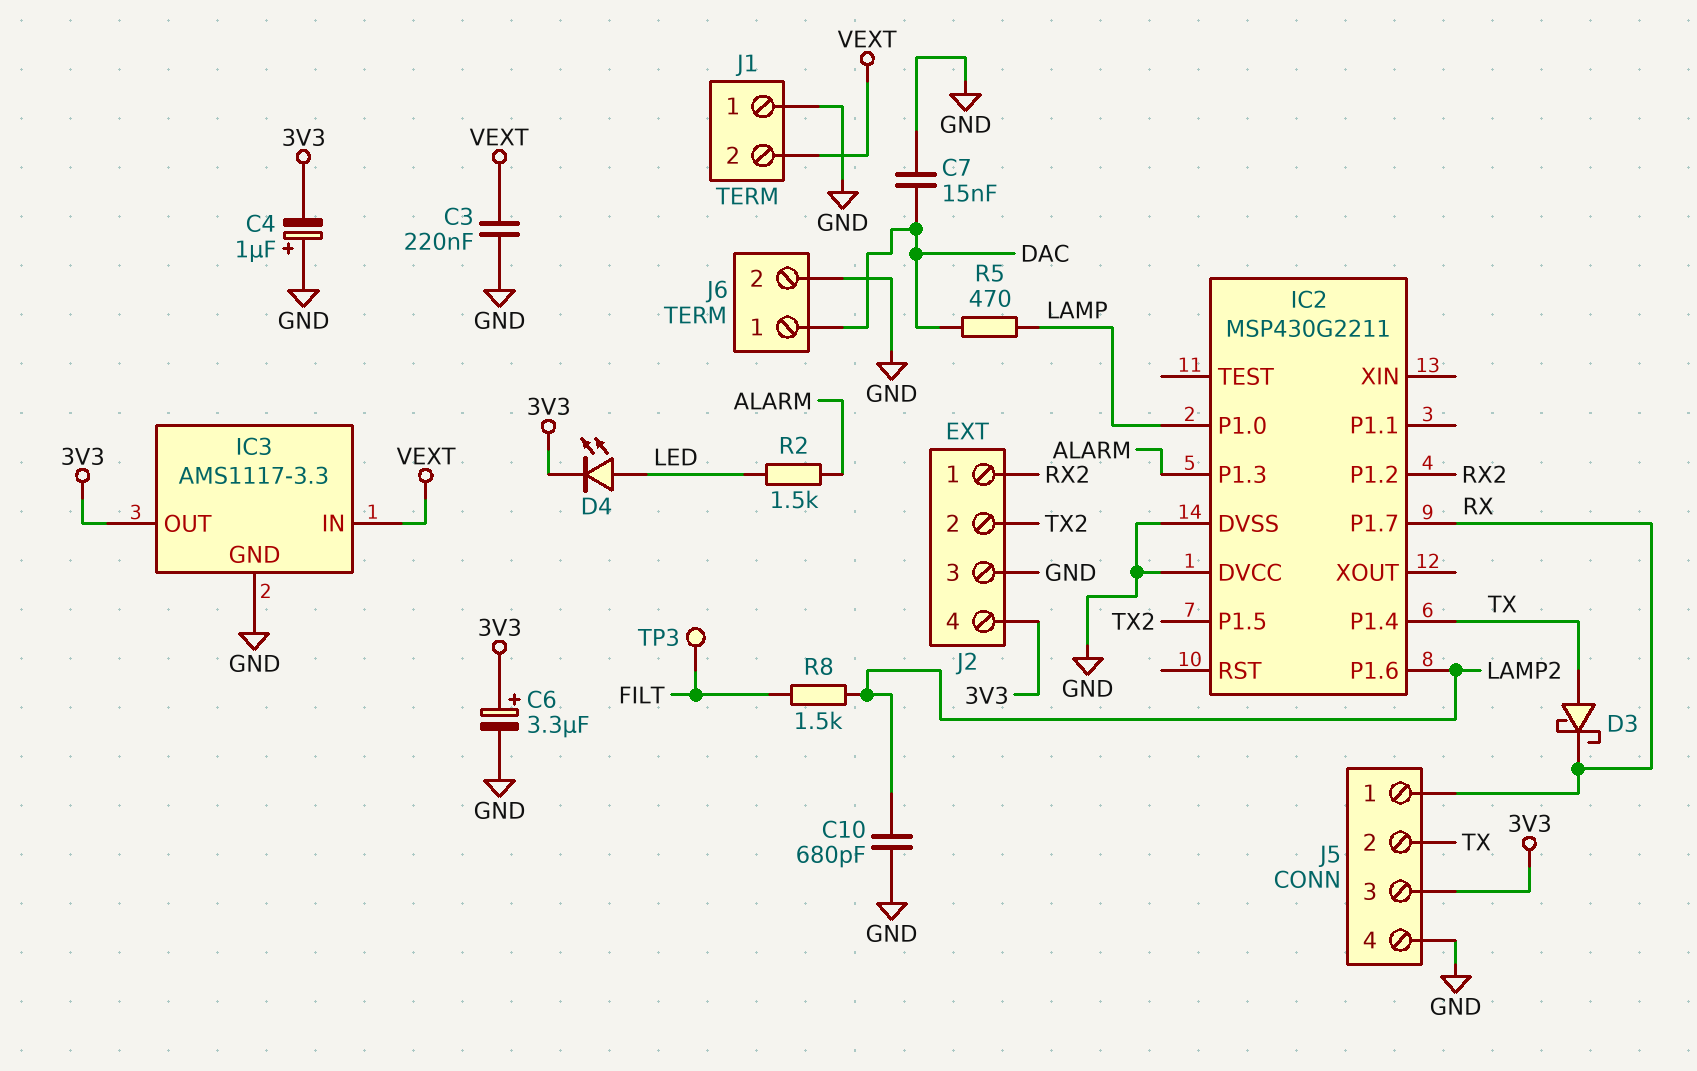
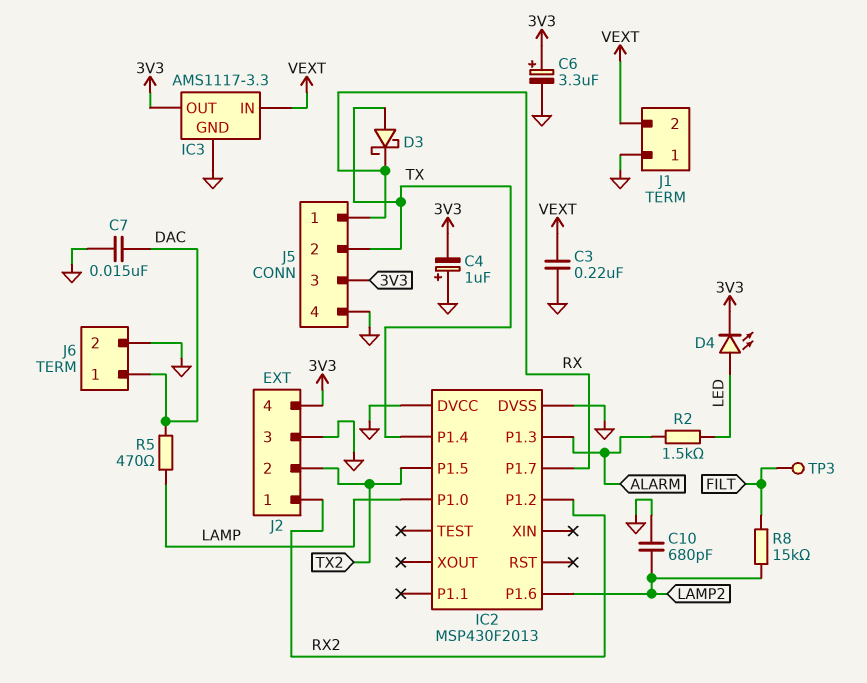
IC2: MSP430G2211 -> MSP430F2013
R8: 1.5k (FILT, LAMP2) -> 15k (FILT, LAMP2)

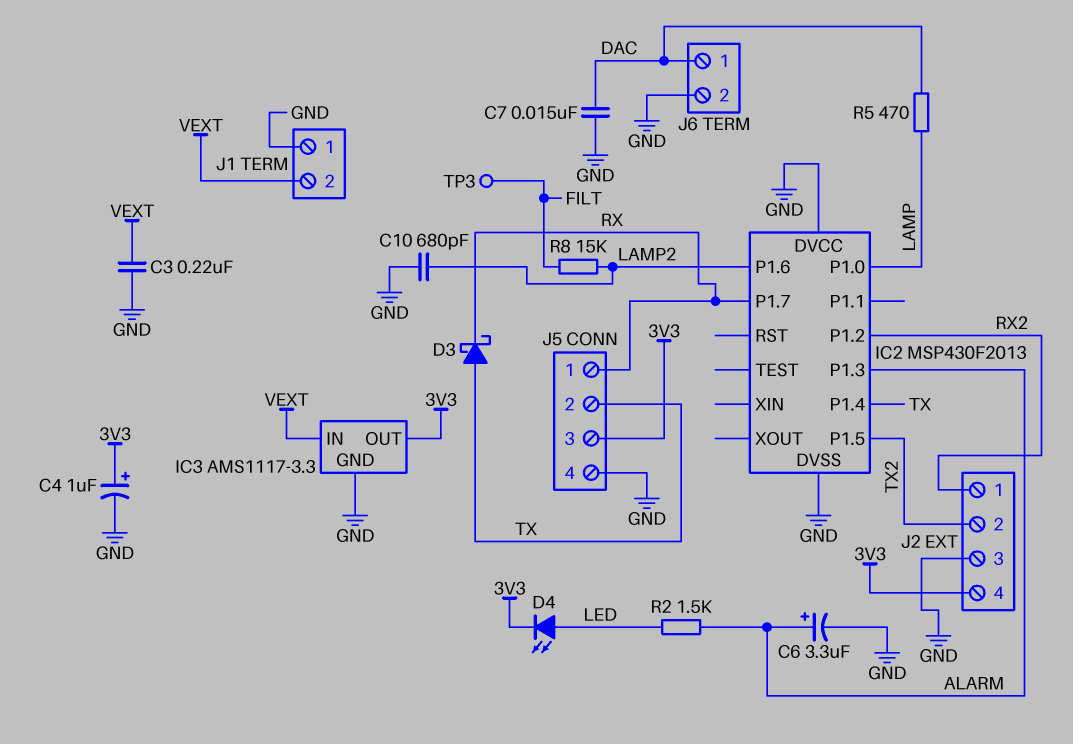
C4: 1uF (plus GND, minus 3V3) -> 1uF (plus 3V3, minus GND)
C6: 3.3uF (plus 3V3, minus GND) -> 3.3uF (plus ALARM, minus GND)

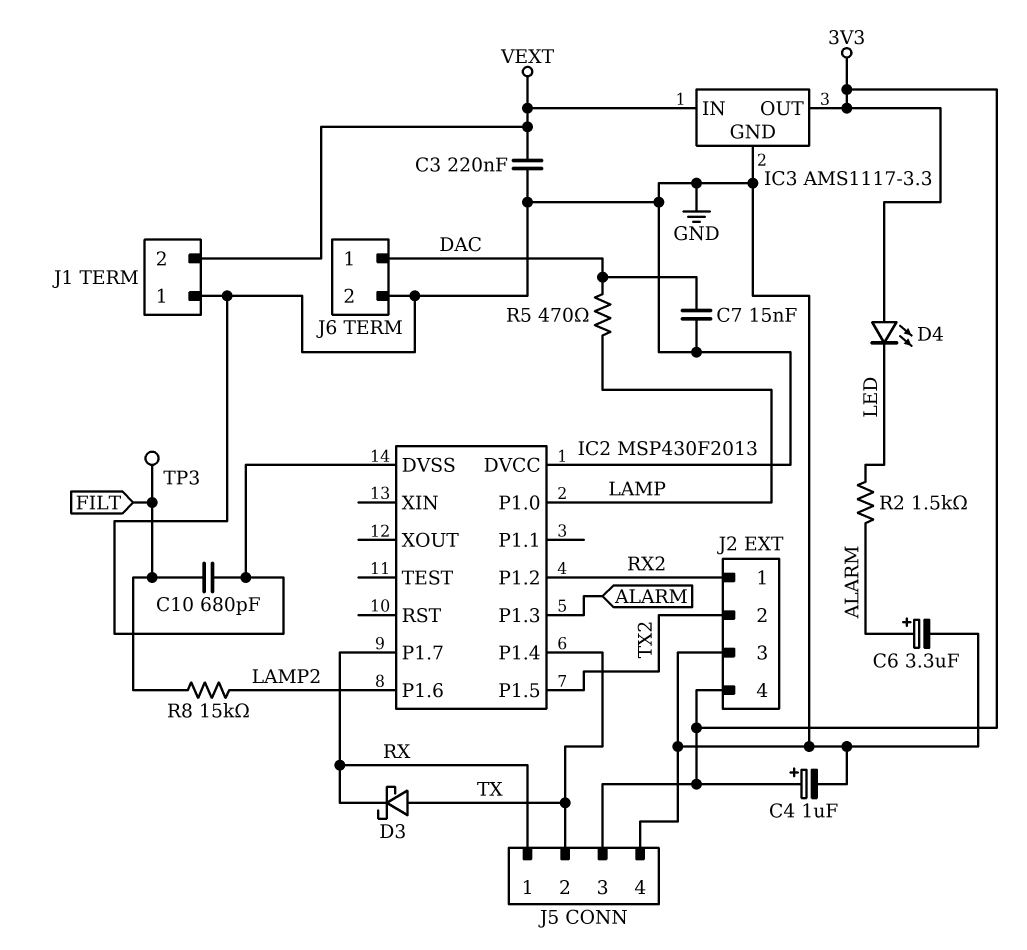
C10: 680pF (GND, LAMP2) -> 680pF (FILT, GND)
D4: LED (A LED, K 3V3) -> LED (A 3V3, K LED)

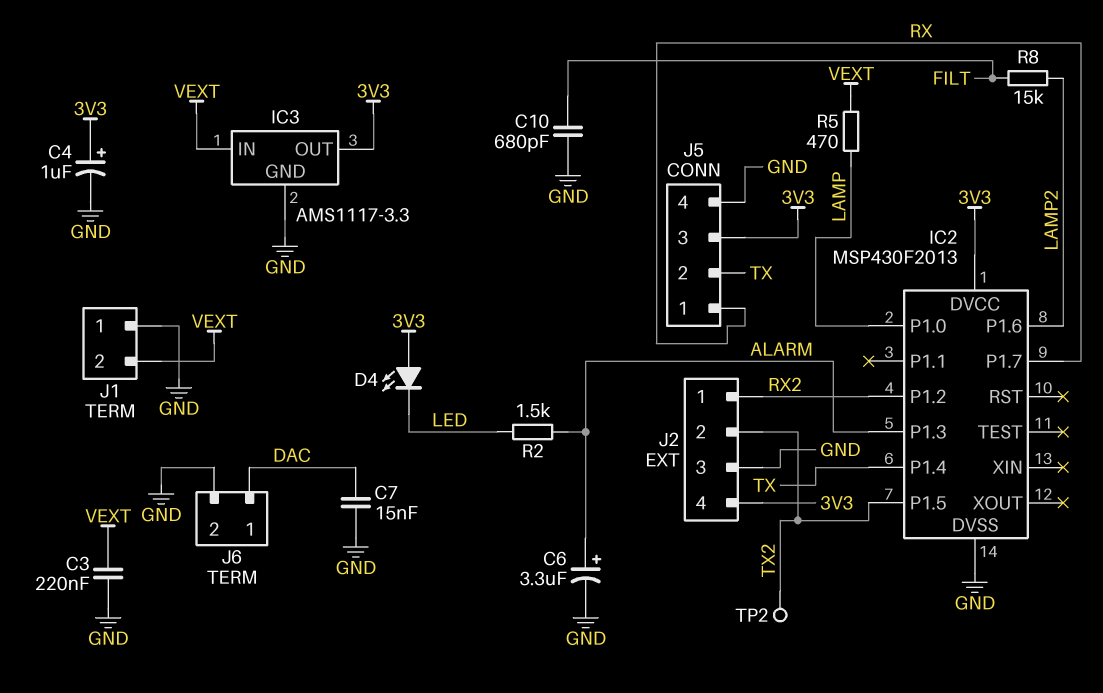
D3: schottky (A TX, K RX) -> none
IC2 pin DVCC: GND -> 3V3
R5: 470 (DAC, LAMP) -> 470 (LAMP, VEXT)
TP2: none -> test point (TX2)
TP3: test point (FILT) -> none

